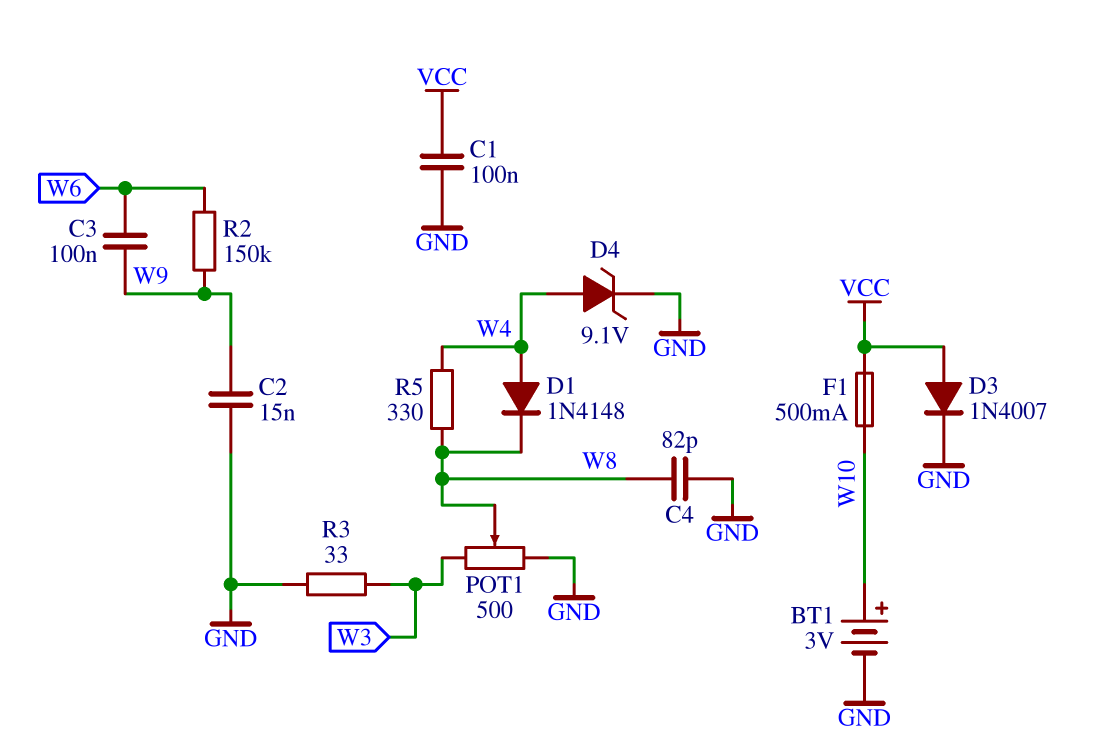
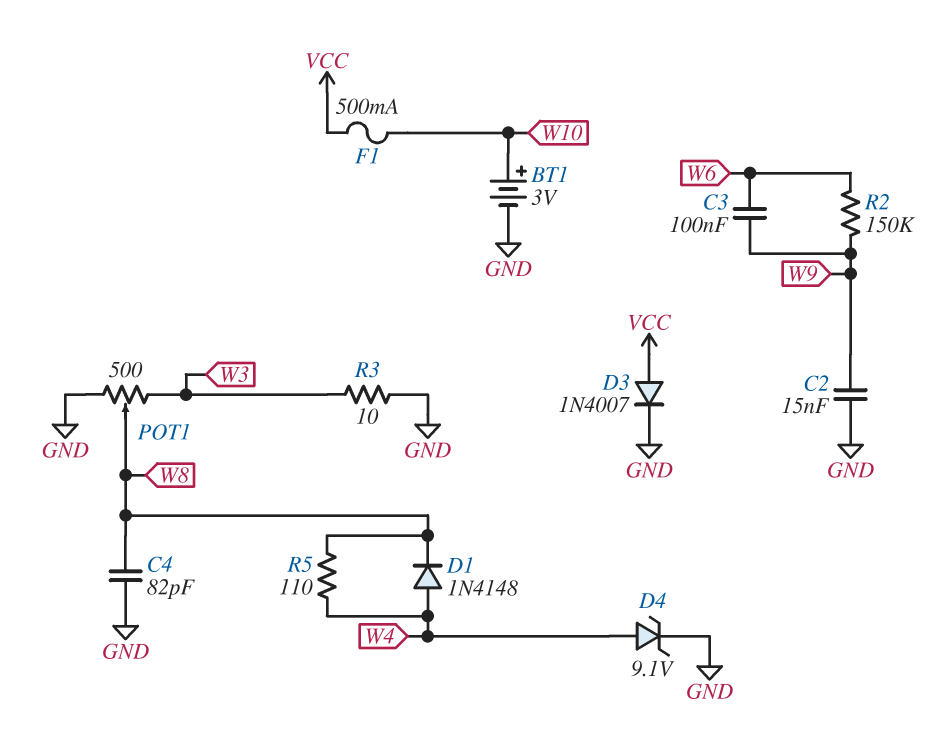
C1: 100nF (GND, VCC) -> none
R3: 33 (GND, W3) -> 10 (GND, W3)
R5: 330 (W4, W8) -> 110 (W4, W8)

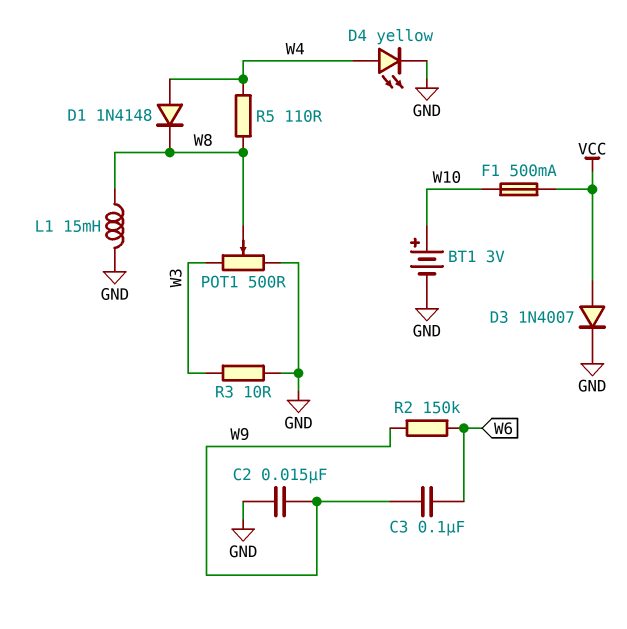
C4: 82pF (GND, W8) -> none
D4: zener 9.1V (A W4, K GND) -> LED yellow (A W4, K GND)
L1: none -> 15mH (GND, W8)

